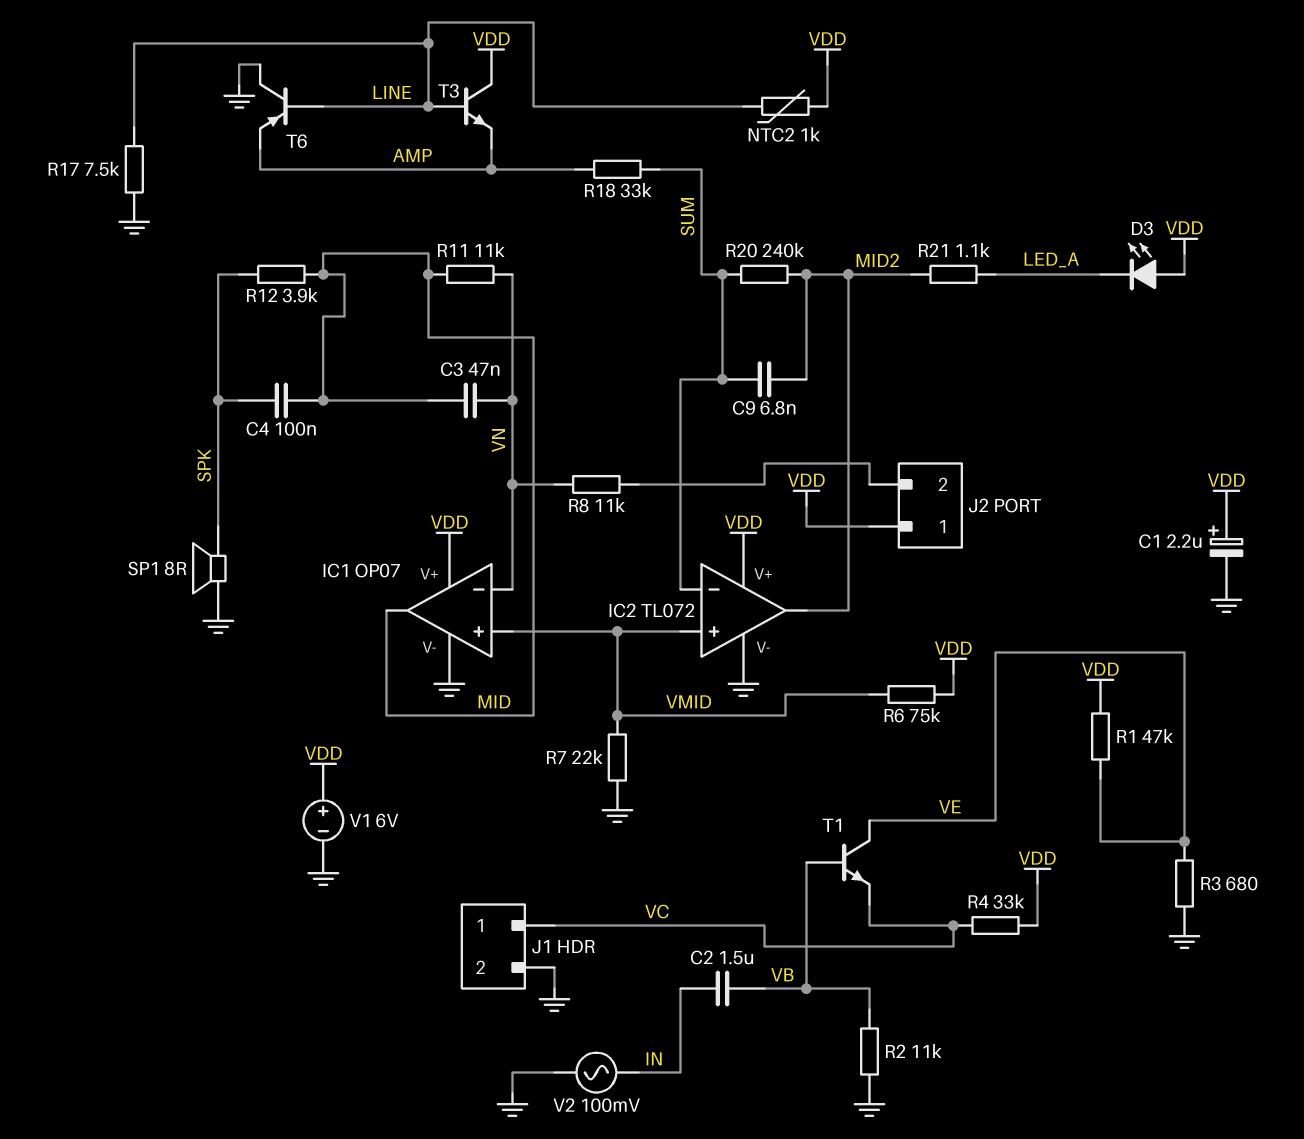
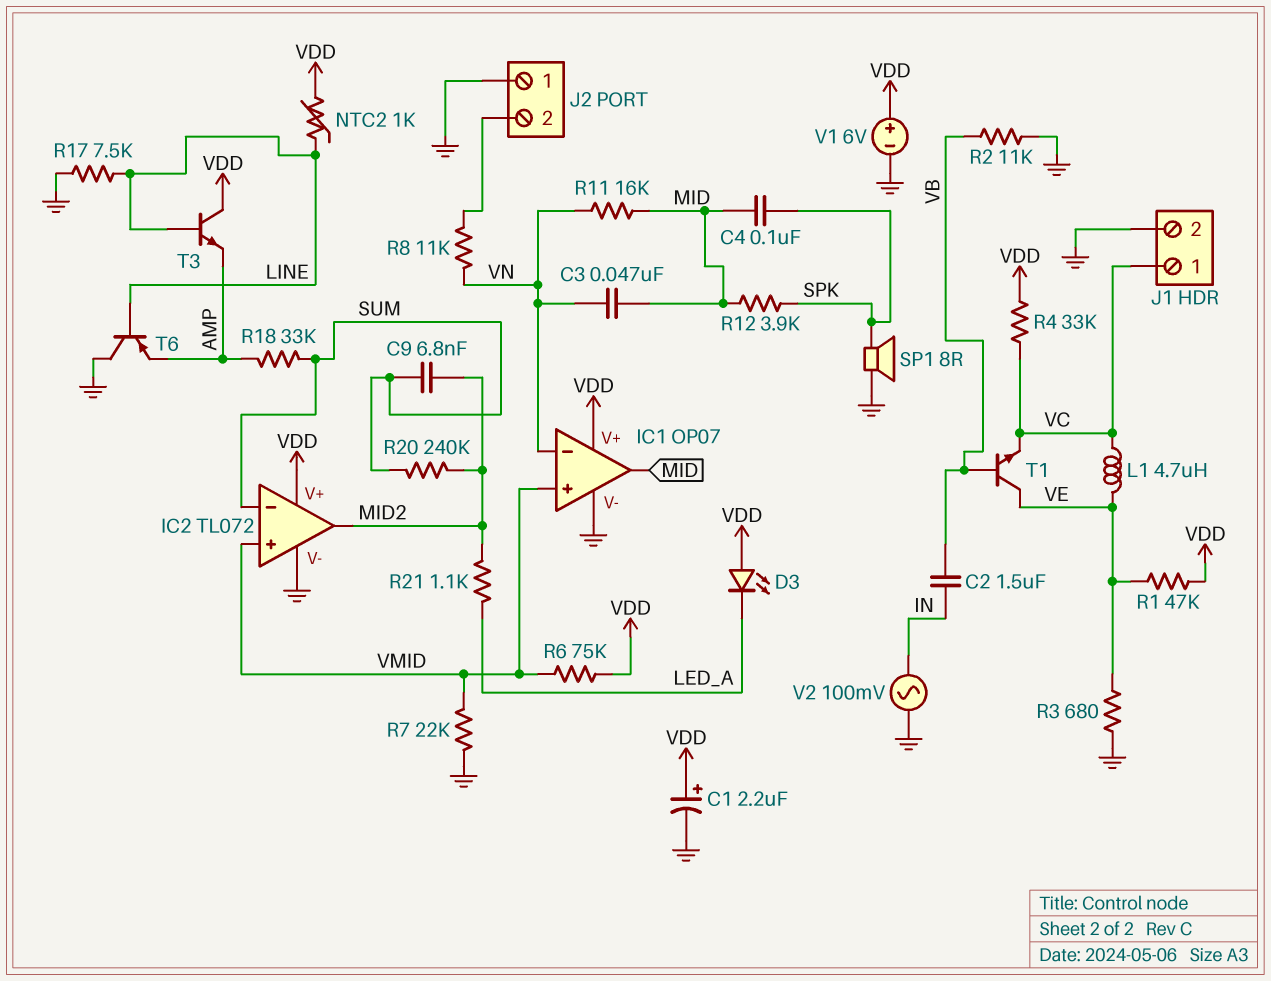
J2 pin 1: VDD -> GND
L1: none -> 4.7uH (VC, VE)
R11: 11k (MID, VN) -> 16k (MID, VN)

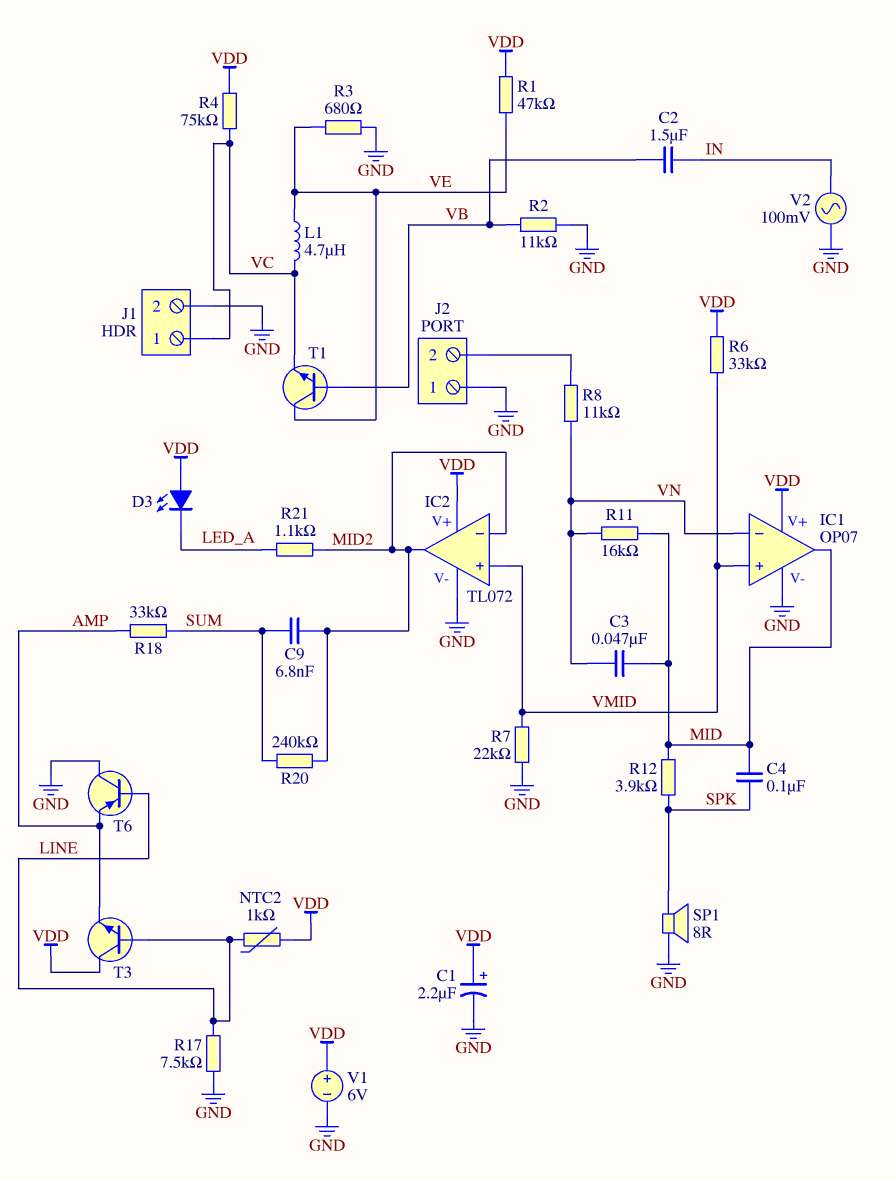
IC2 pin in-: SUM -> MID2
R4: 33k (VC, VDD) -> 75k (VC, VDD)
R6: 75k (VDD, VMID) -> 33k (VDD, VMID)

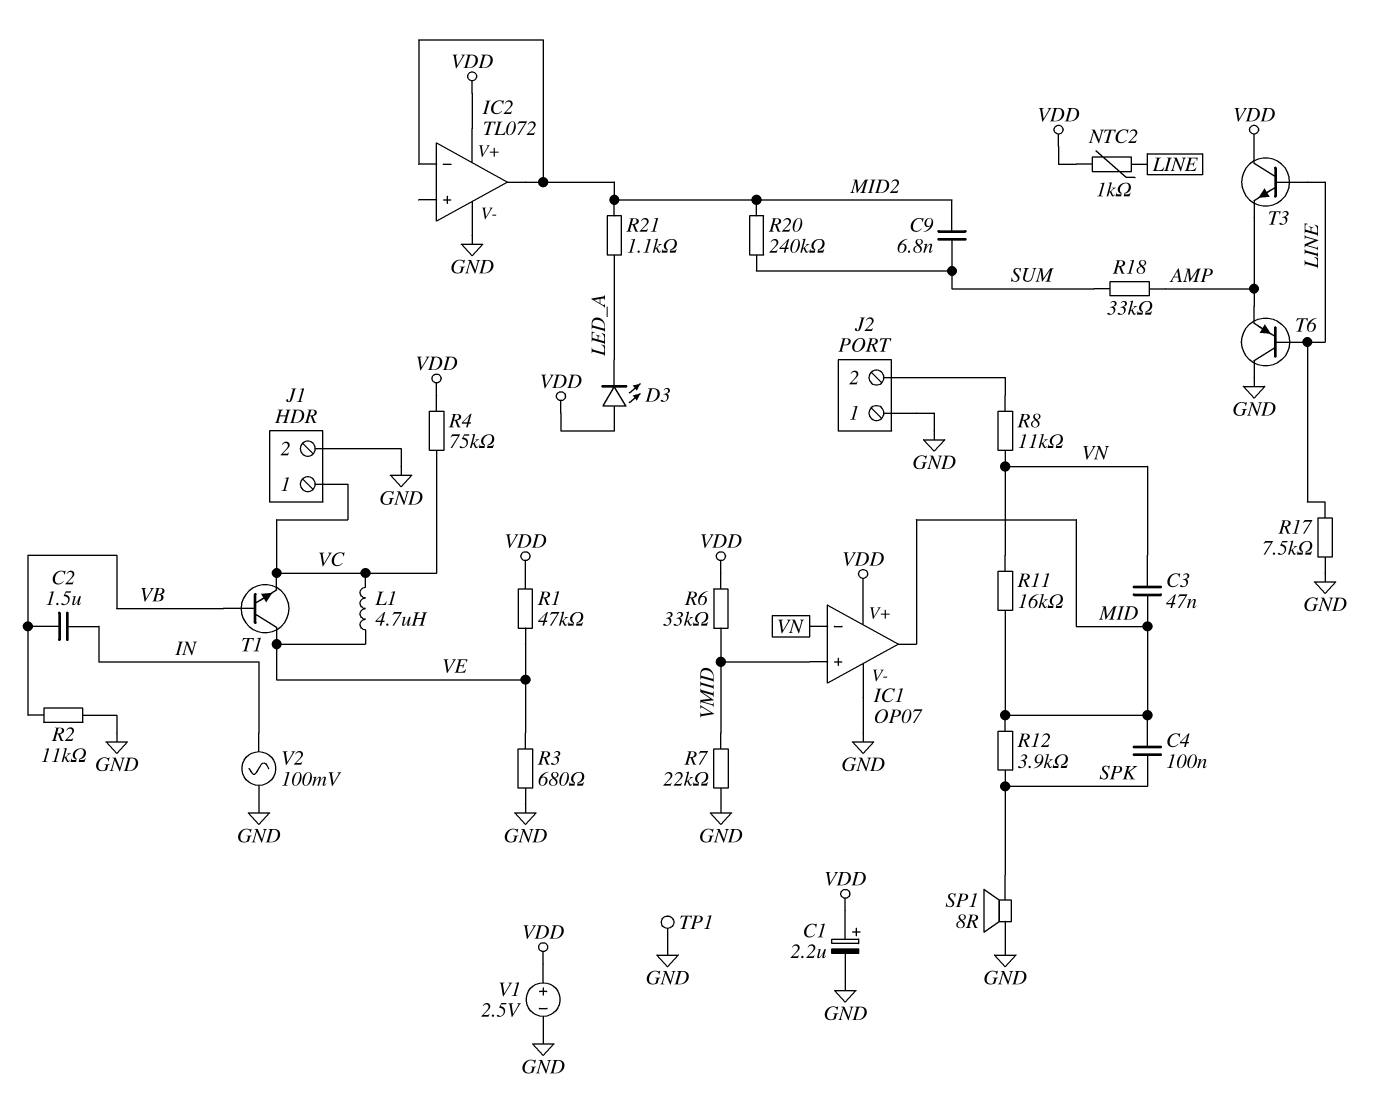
IC2 pin in+: VMID -> none
TP1: none -> test point (GND)
V1: 6V (plus VDD, minus GND) -> 2.5V (plus VDD, minus GND)

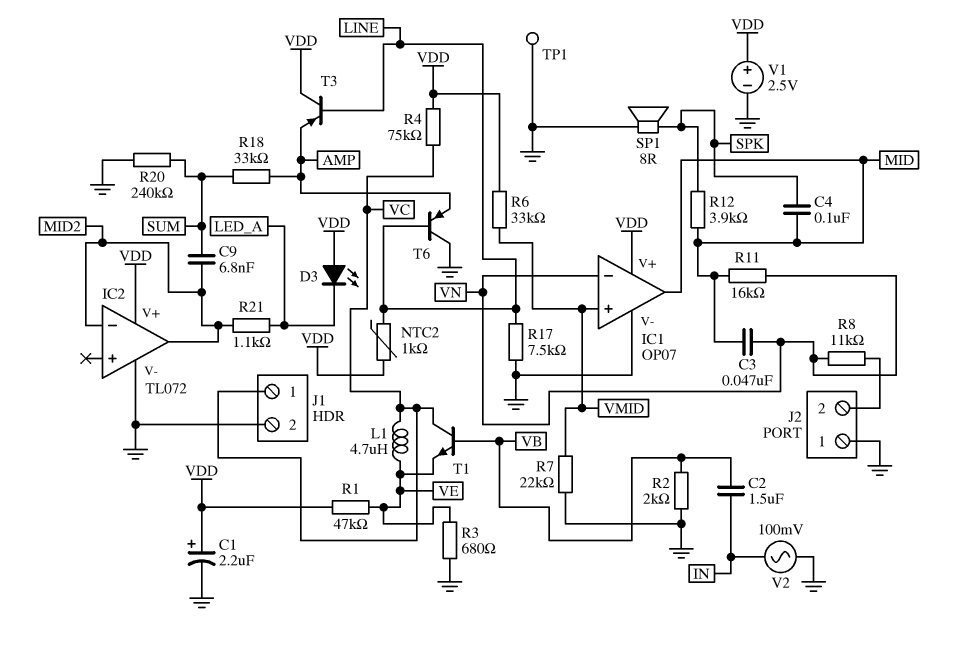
R2: 11k (GND, VB) -> 2k (GND, VB)
R20: 240k (MID2, SUM) -> 240k (GND, SUM)
T1: NPN (B VB, C VE, E VC) -> NPN (B VB, C VC, E VE)
T3: NPN (B LINE, C VDD, E AMP) -> PNP (B LINE, C VDD, E AMP)

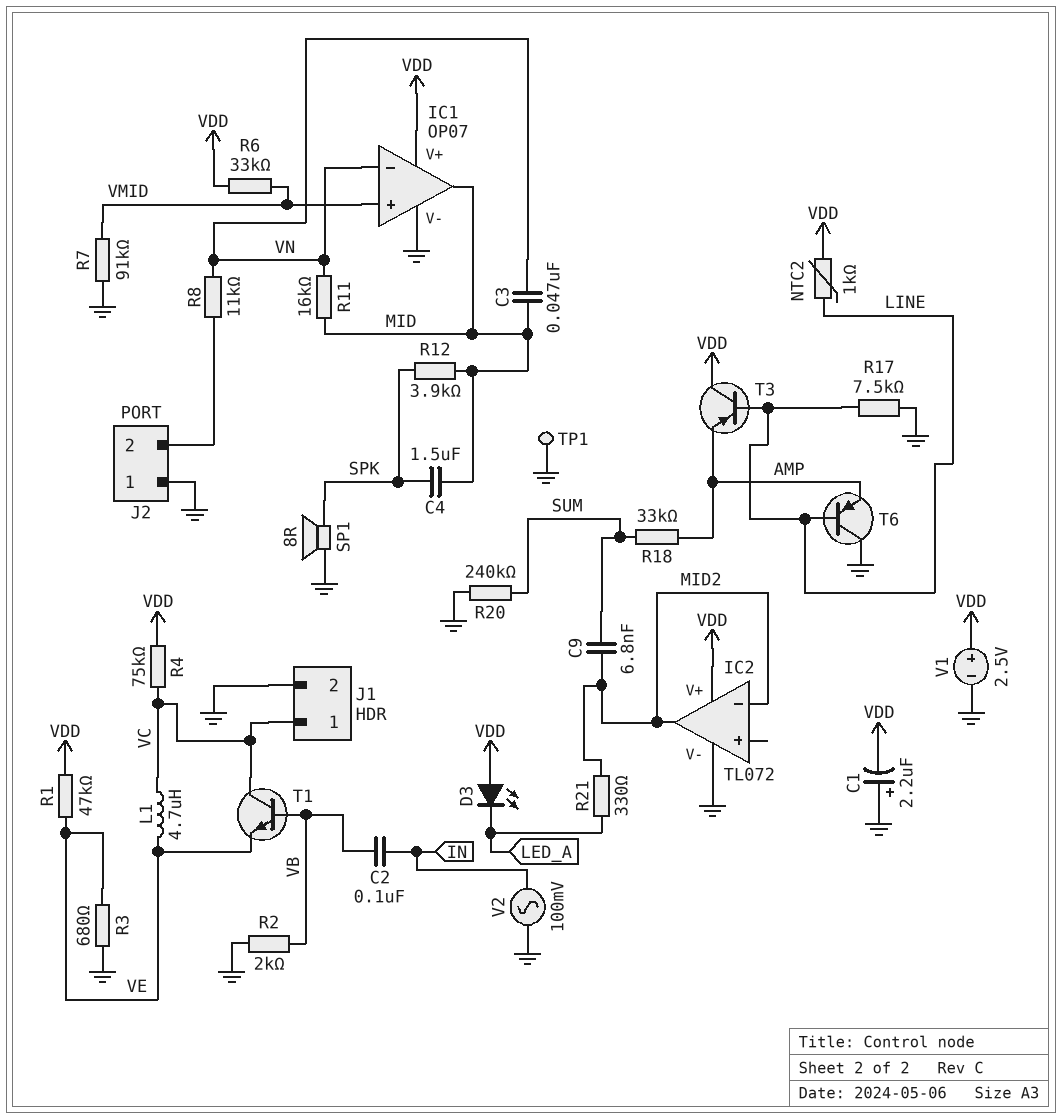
C1: 2.2uF (plus VDD, minus GND) -> 2.2uF (plus GND, minus VDD)
C2: 1.5uF (IN, VB) -> 100nF (IN, VB)
C4: 100nF (MID, SPK) -> 1.5uF (MID, SPK)
R7: 22k (GND, VMID) -> 91k (GND, VMID)
R21: 1.1k (LED_A, MID2) -> 330 (LED_A, MID2)

